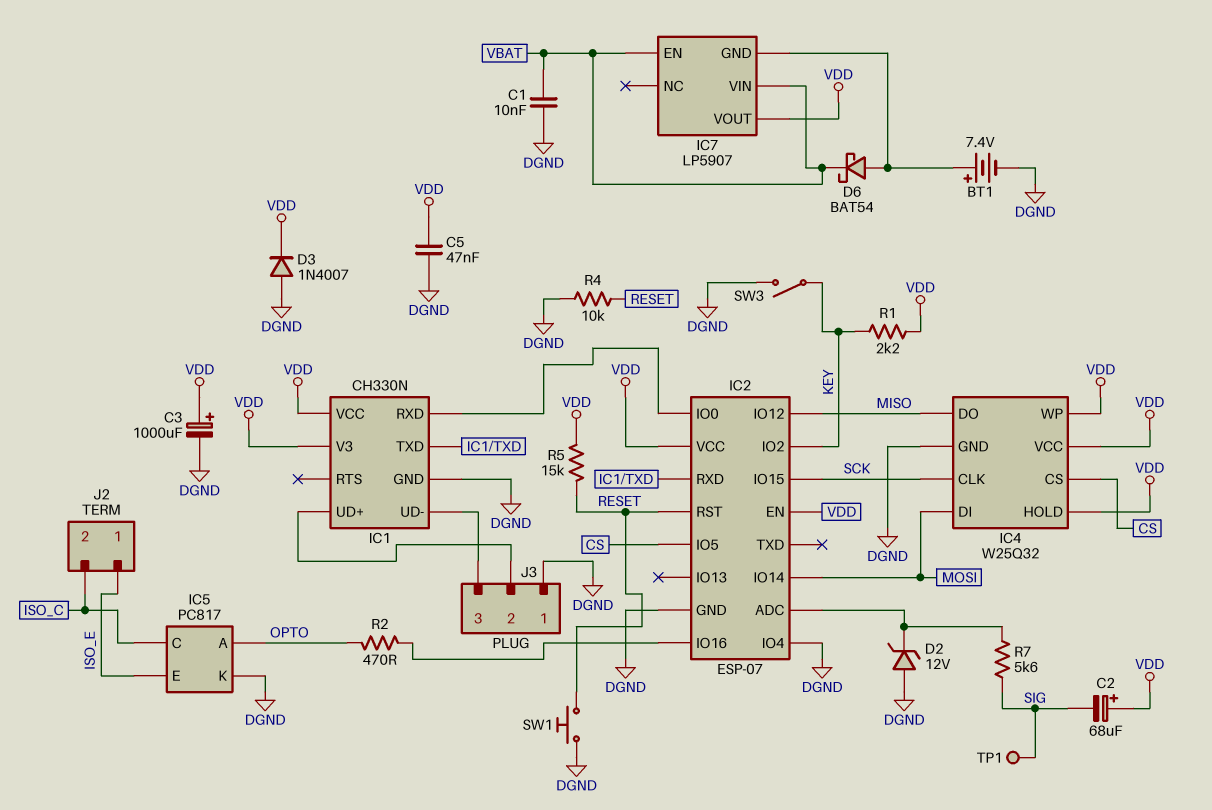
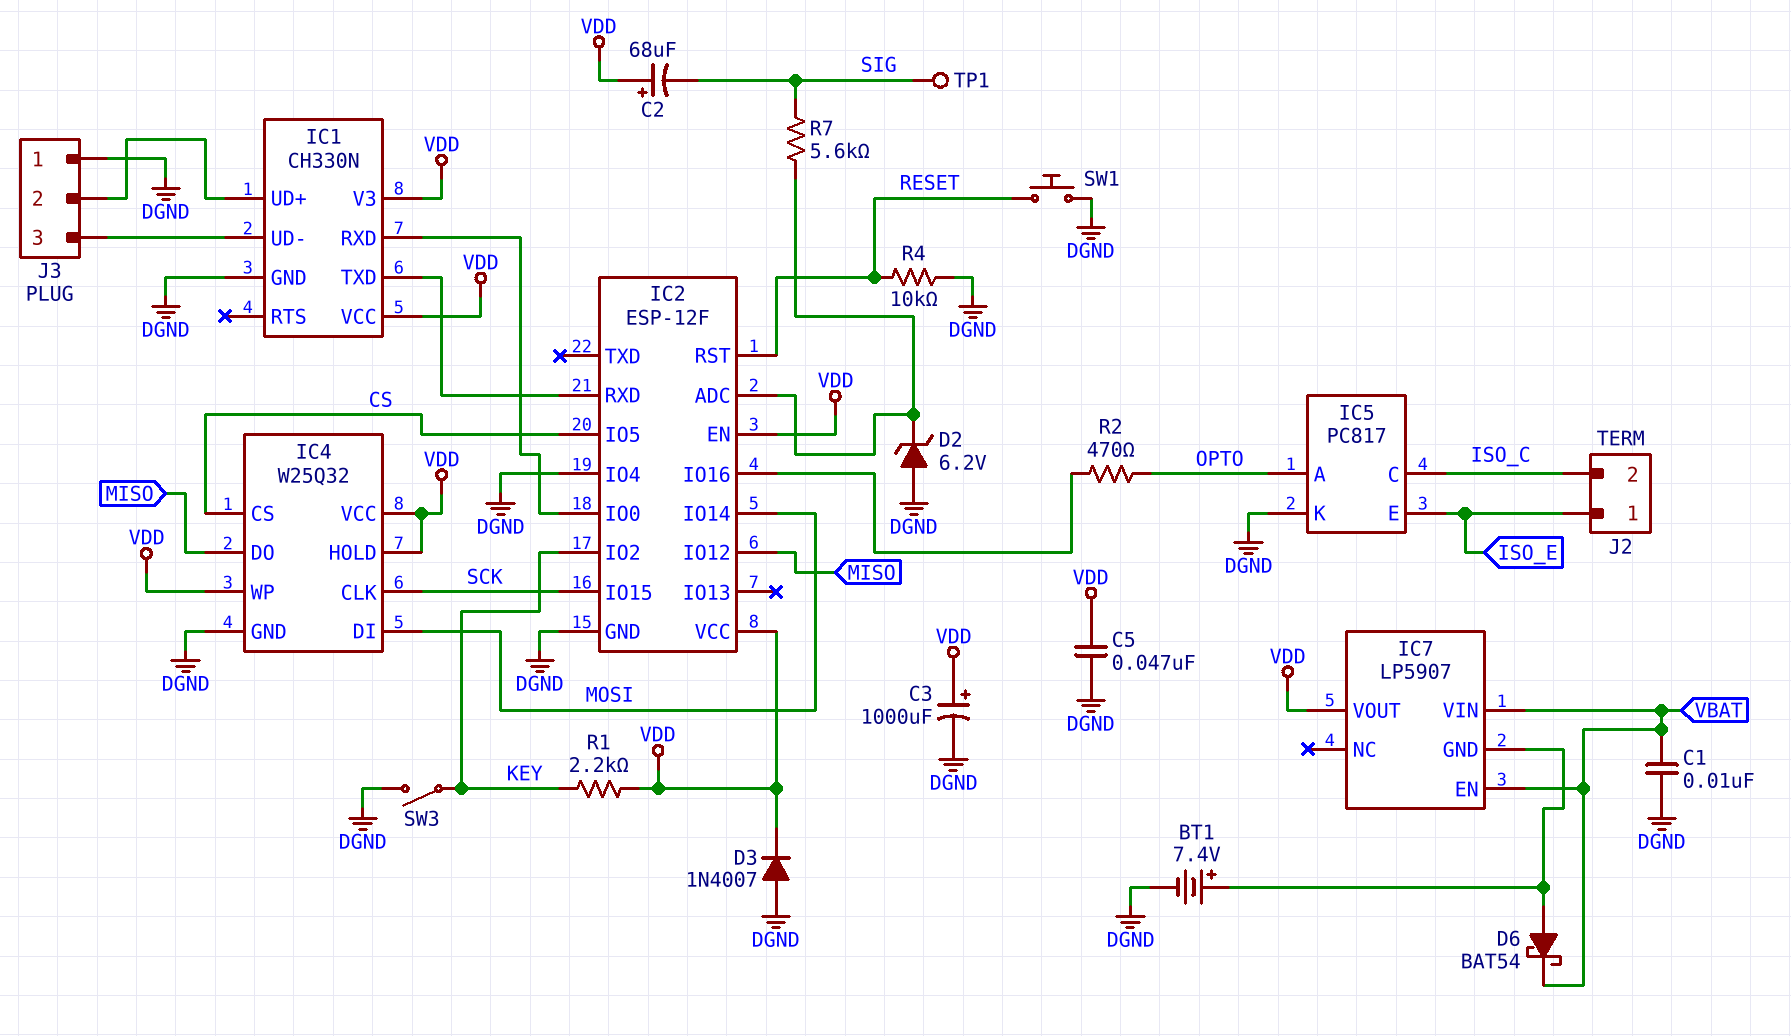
D2: zener 12V (A DGND, K IC2/ADC) -> zener 6.2V (A DGND, K IC2/ADC)
IC2: ESP-07 -> ESP-12F
R5: 15k (RESET, VDD) -> none

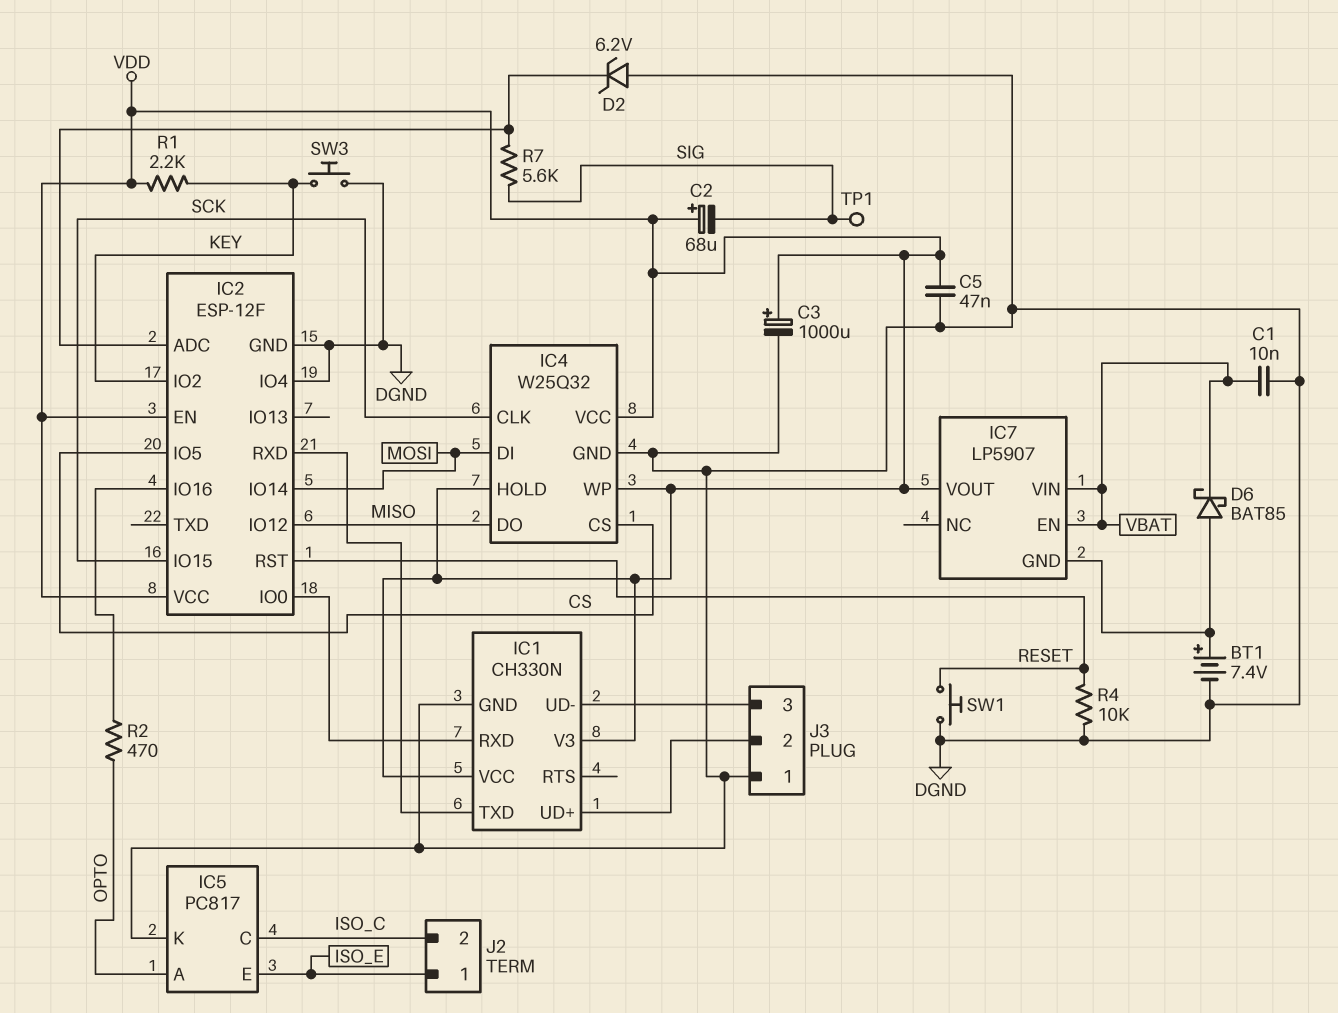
D3: diode 1N4007 (A DGND, K VDD) -> none
D6: schottky BAT54 (A IC7/GND, K VBAT) -> schottky BAT85 (A IC7/GND, K VBAT)
SW3: switch (DGND, KEY) -> button (DGND, KEY)

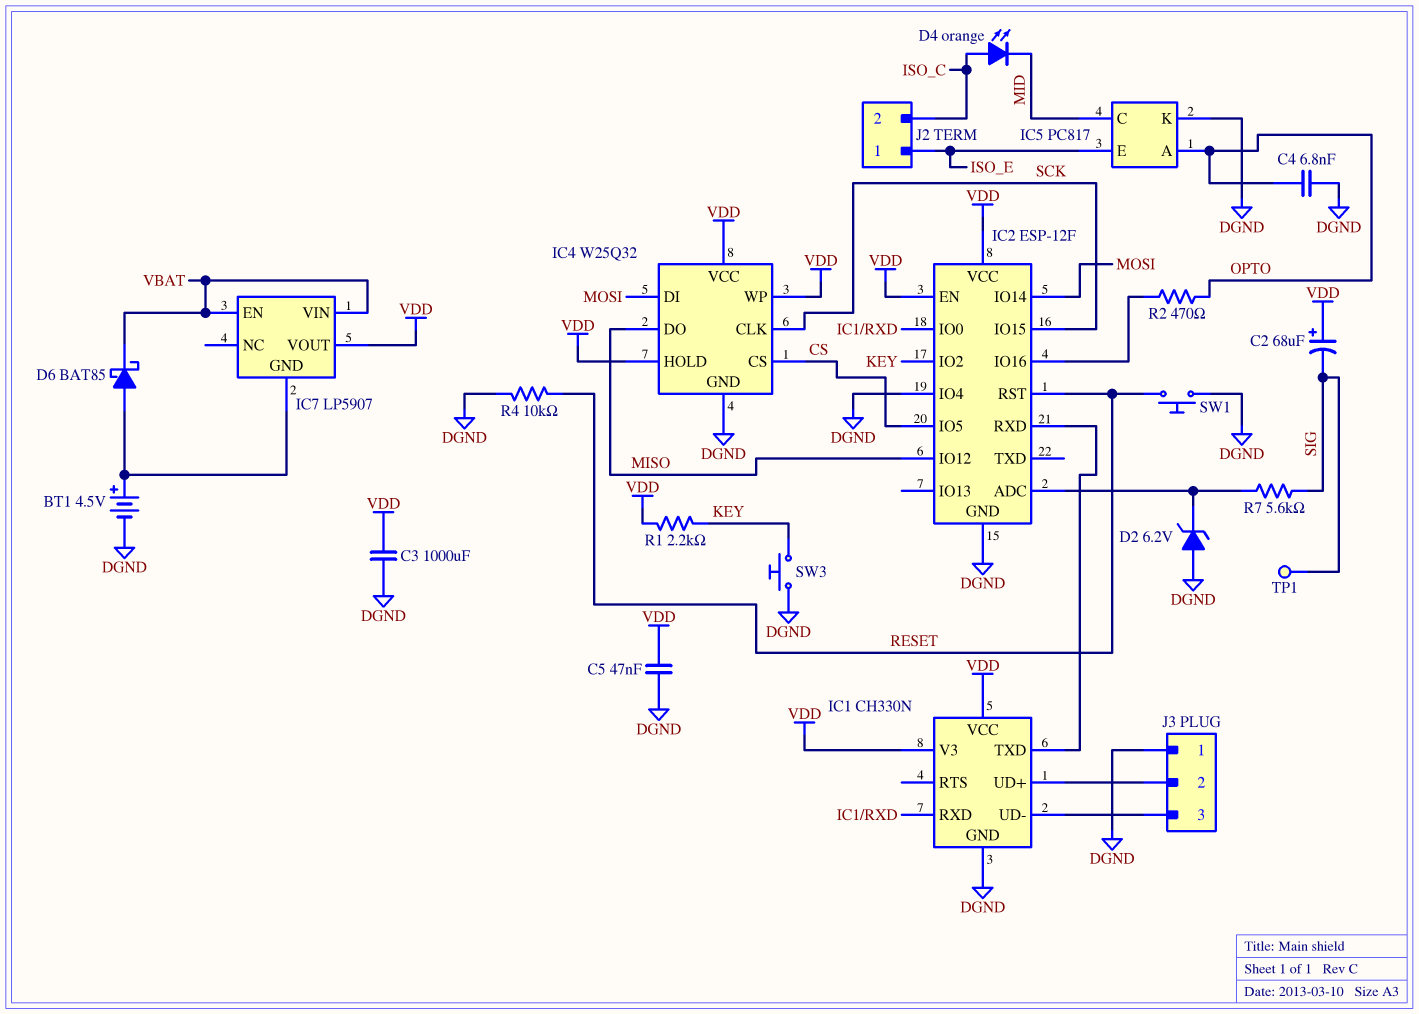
BT1: 7.4V (plus IC7/GND, minus DGND) -> 4.5V (plus IC7/GND, minus DGND)
C1: 10nF (DGND, VBAT) -> none
C3: 1000uF (plus VDD, minus DGND) -> 1000uF (DGND, VDD)
C4: none -> 6.8nF (DGND, OPTO)
D4: none -> LED orange (A ISO_C, K MID)
IC5 pin C: ISO_C -> MID

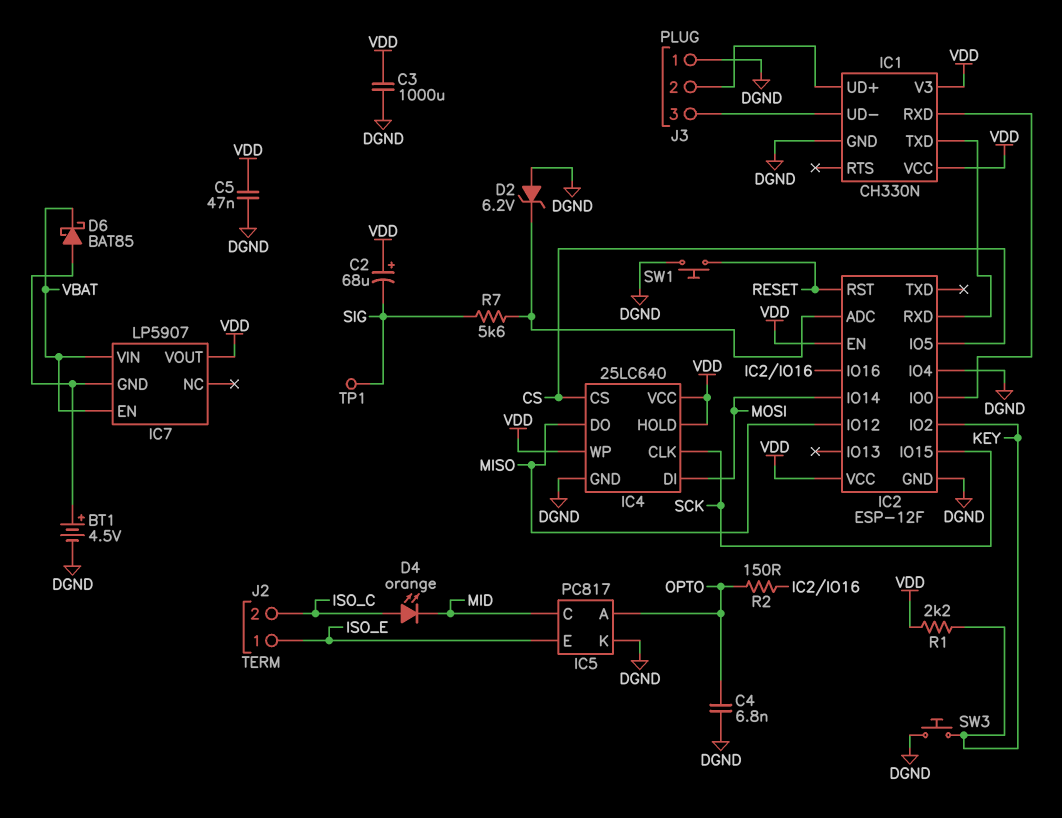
IC4: W25Q32 -> 25LC640
R2: 470 (IC2/IO16, OPTO) -> 150 (IC2/IO16, OPTO)
R4: 10k (DGND, RESET) -> none

